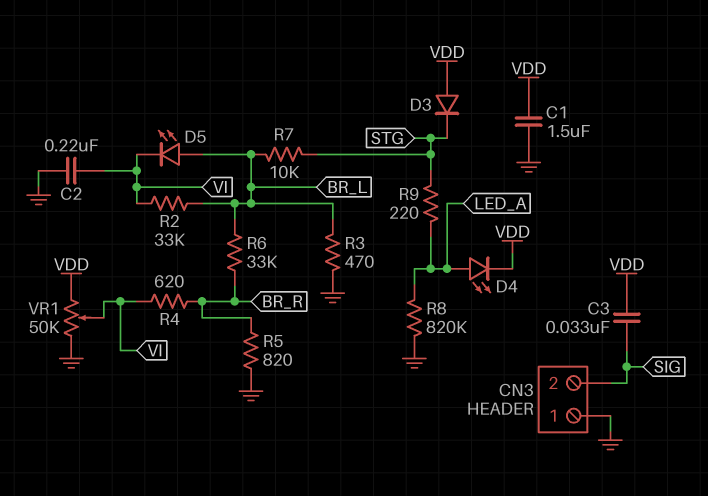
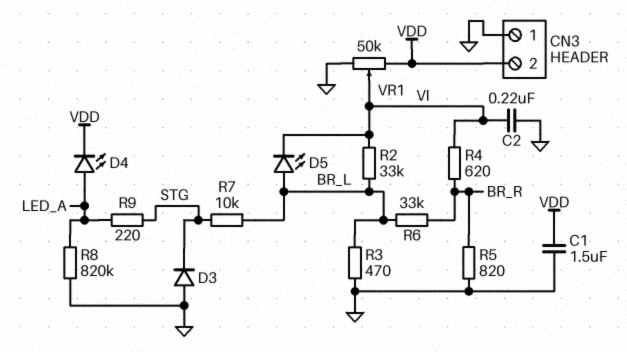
C3: 33nF (SIG, VDD) -> none
CN3 pin 2: SIG -> VDD
D3: diode (A VDD, K STG) -> diode (A GND, K STG)

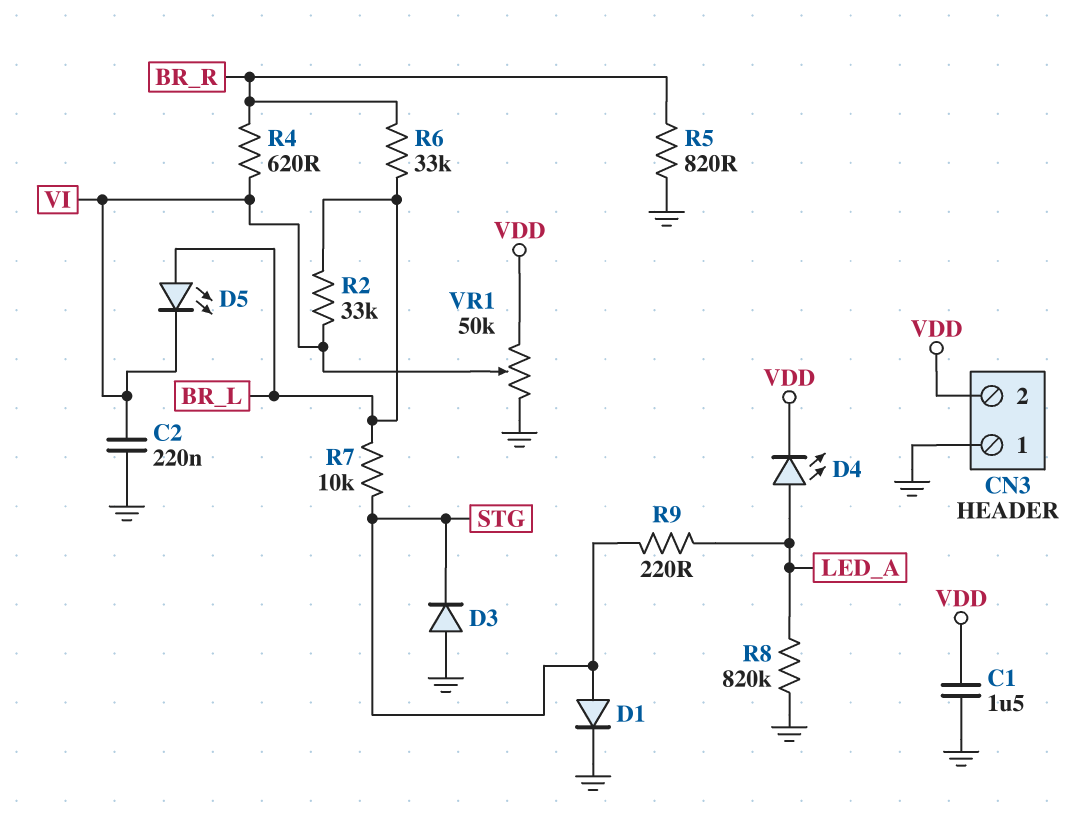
D1: none -> diode (A STG, K GND)
R3: 470 (BR_L, GND) -> none

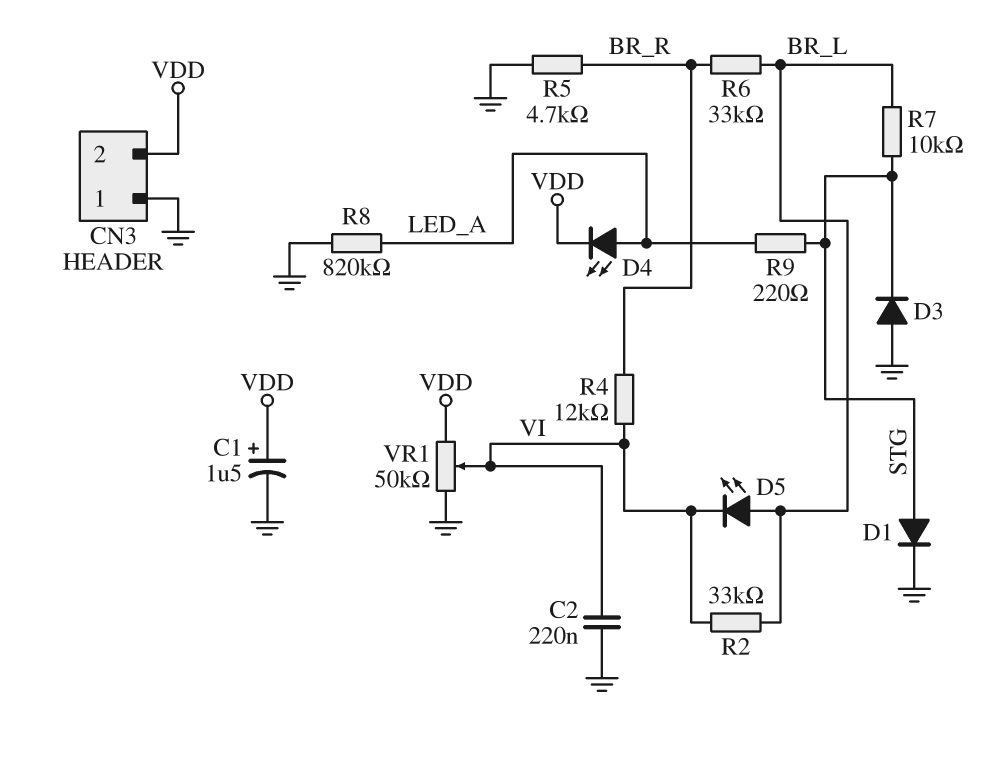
C1: 1.5uF (GND, VDD) -> 1.5uF (plus VDD, minus GND)
R4: 620 (BR_R, VI) -> 12k (BR_R, VI)
R5: 820 (BR_R, GND) -> 4.7k (BR_R, GND)

